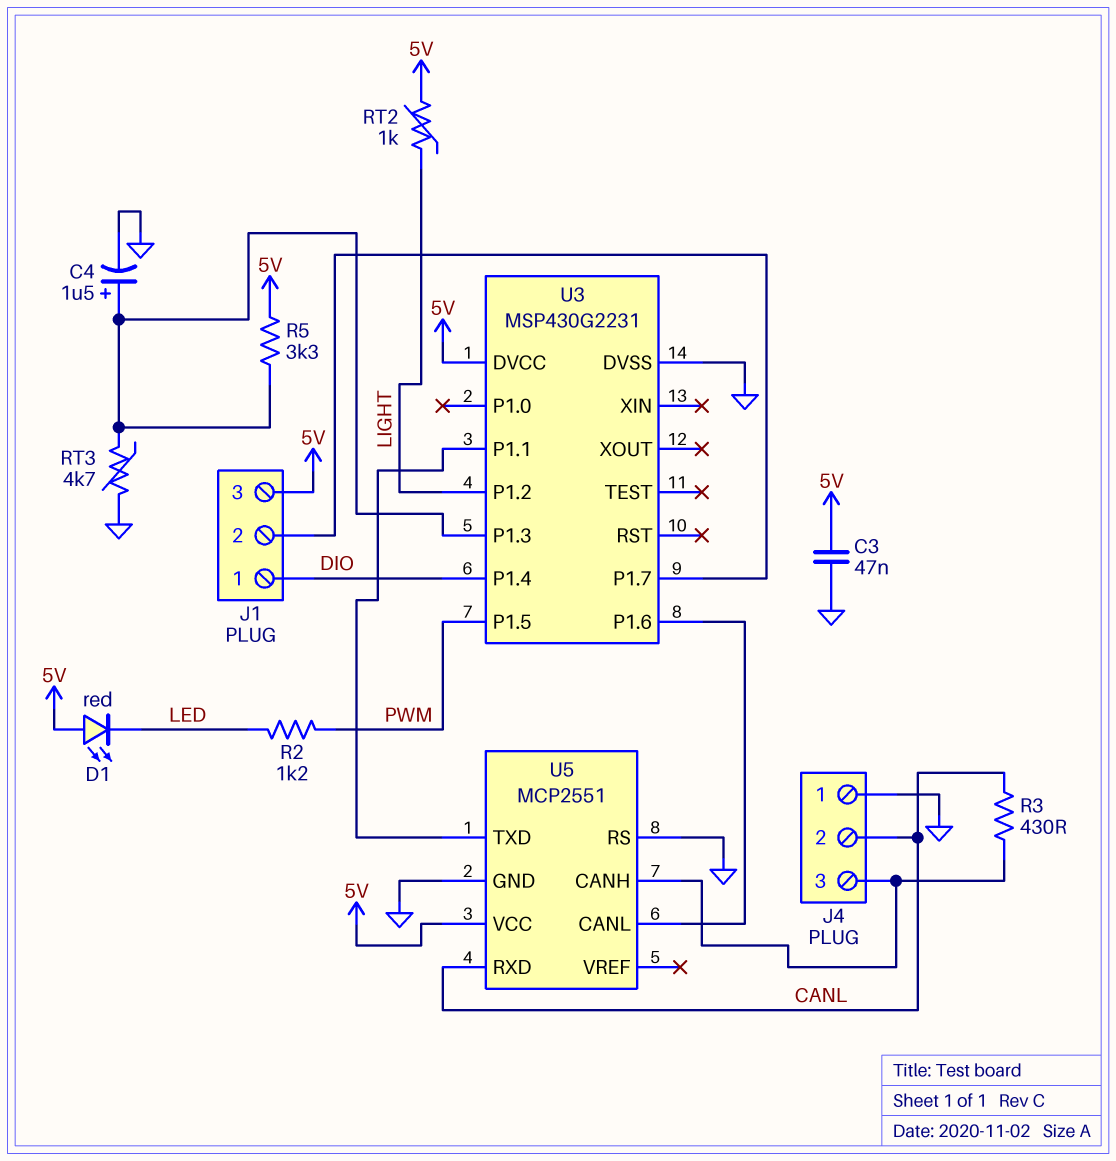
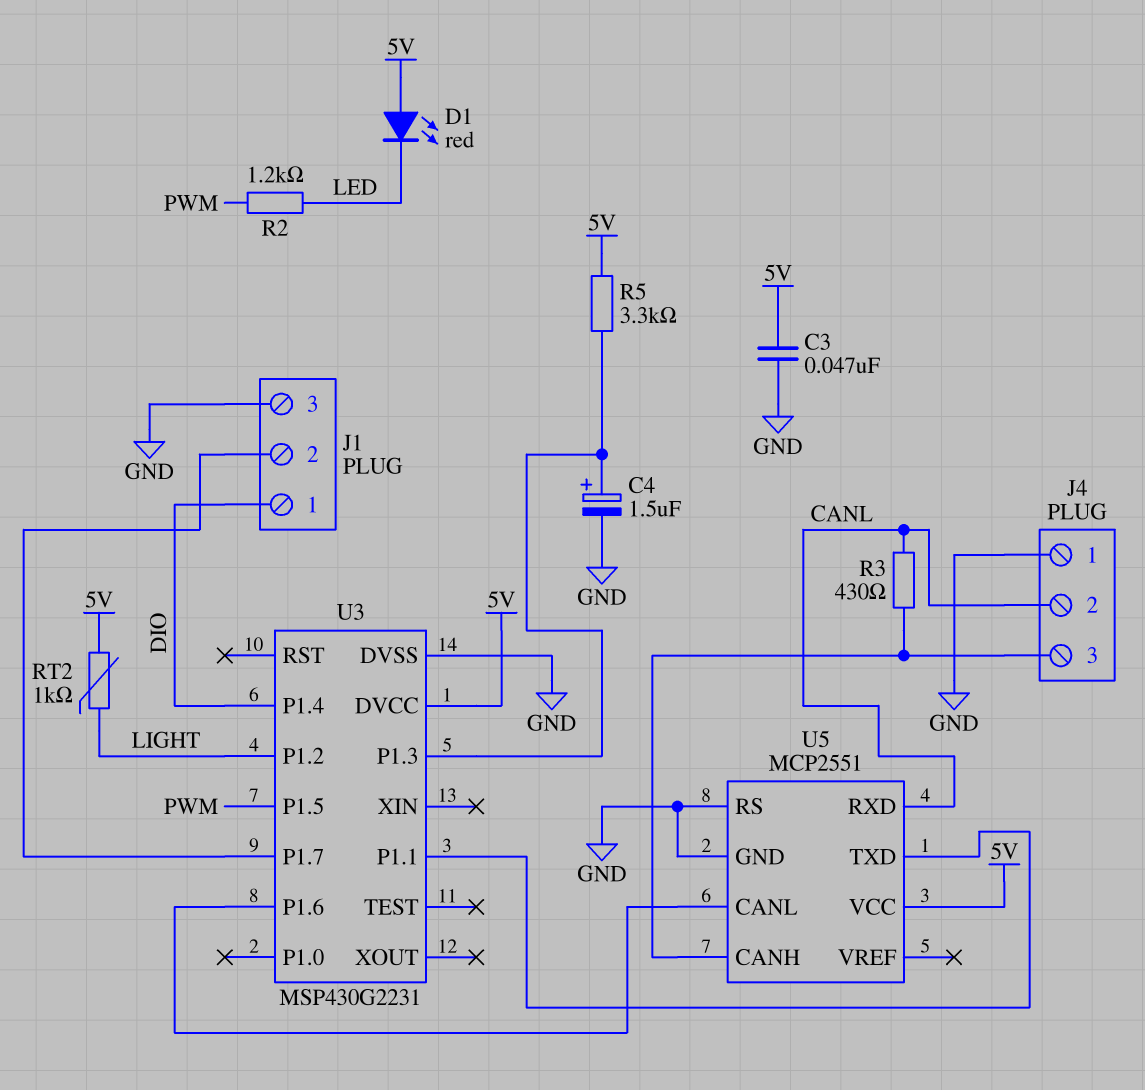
J1 pin 3: 5V -> GND
RT3: 4.7k (GND, U3/P1.3) -> none

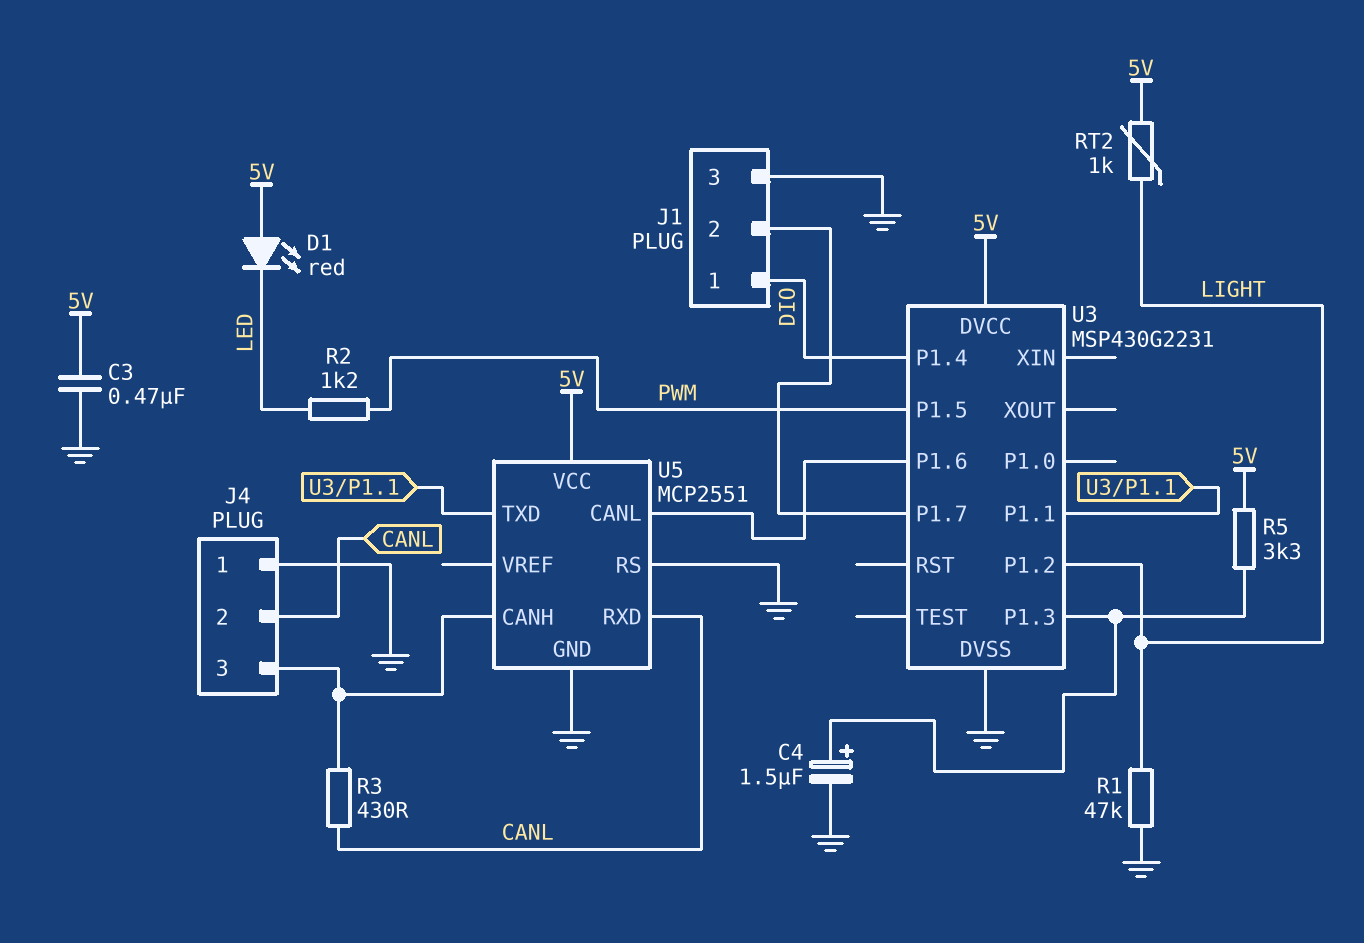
C3: 47nF (5V, GND) -> 470nF (5V, GND)
R1: none -> 47k (GND, LIGHT)

